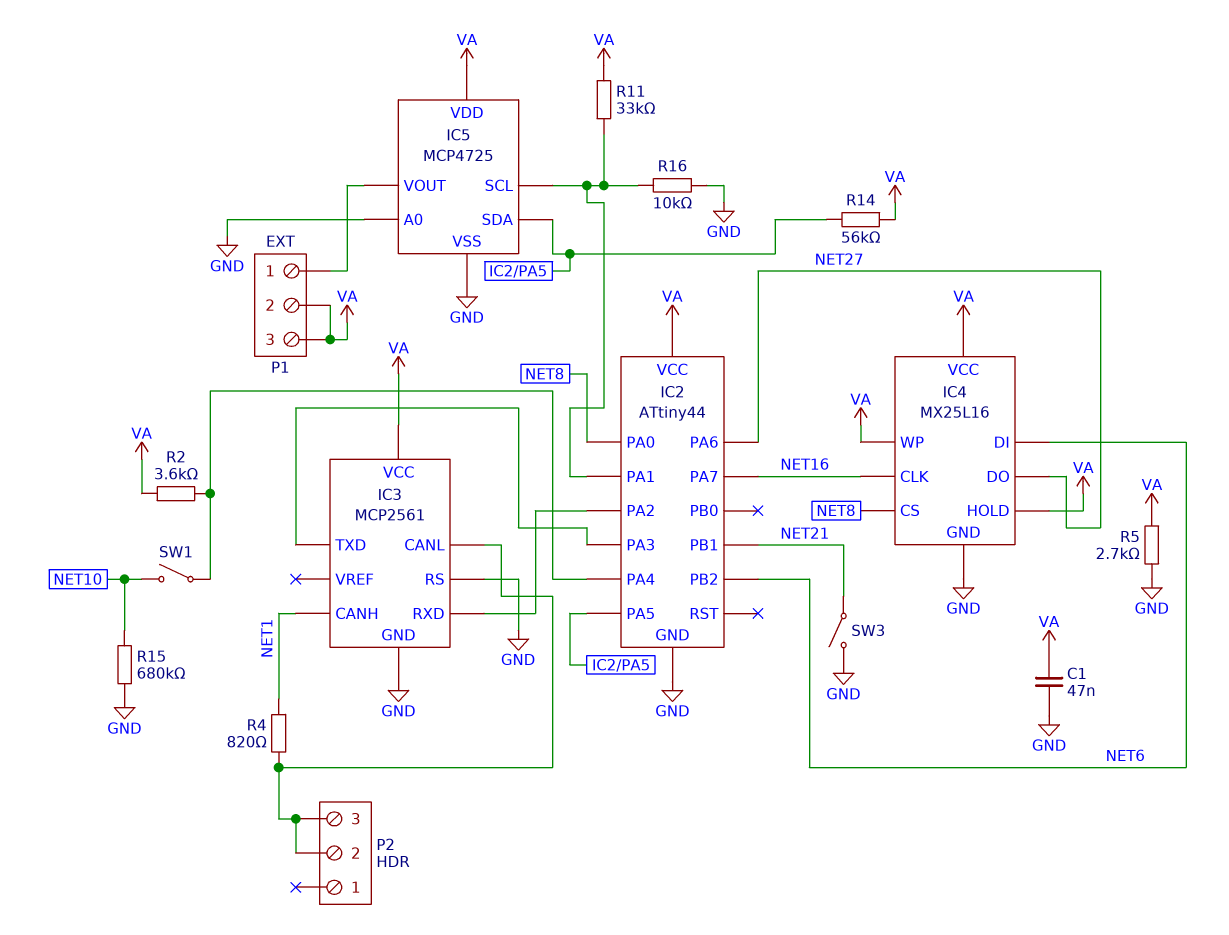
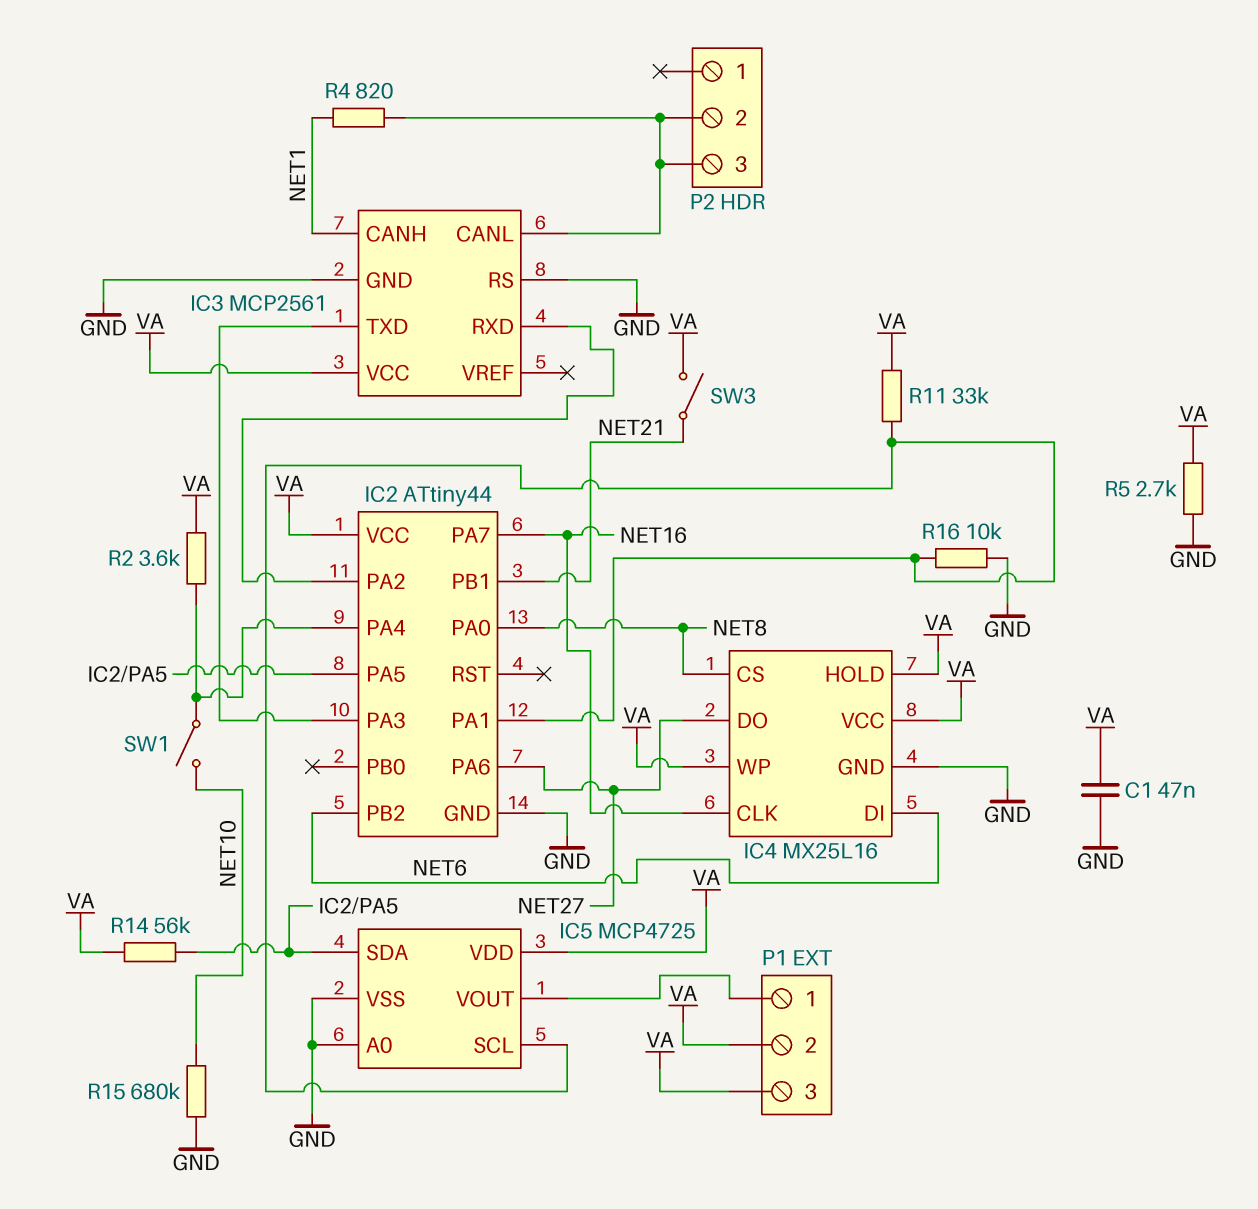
SW3: switch (GND, NET21) -> switch (NET21, VA)

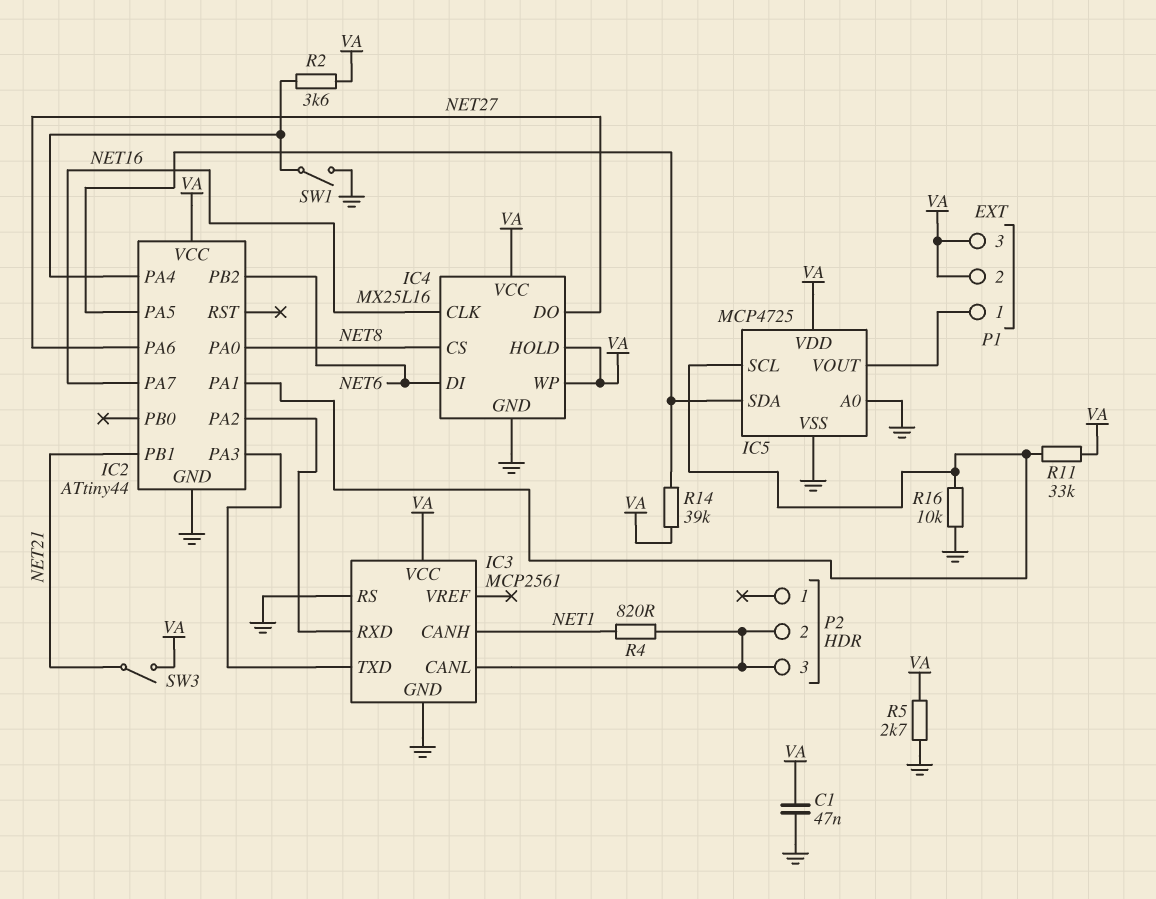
R14: 56k (IC2/PA5, VA) -> 39k (IC2/PA5, VA)
R15: 680k (GND, NET10) -> none
SW1: switch (IC2/PA4, NET10) -> switch (GND, IC2/PA4)

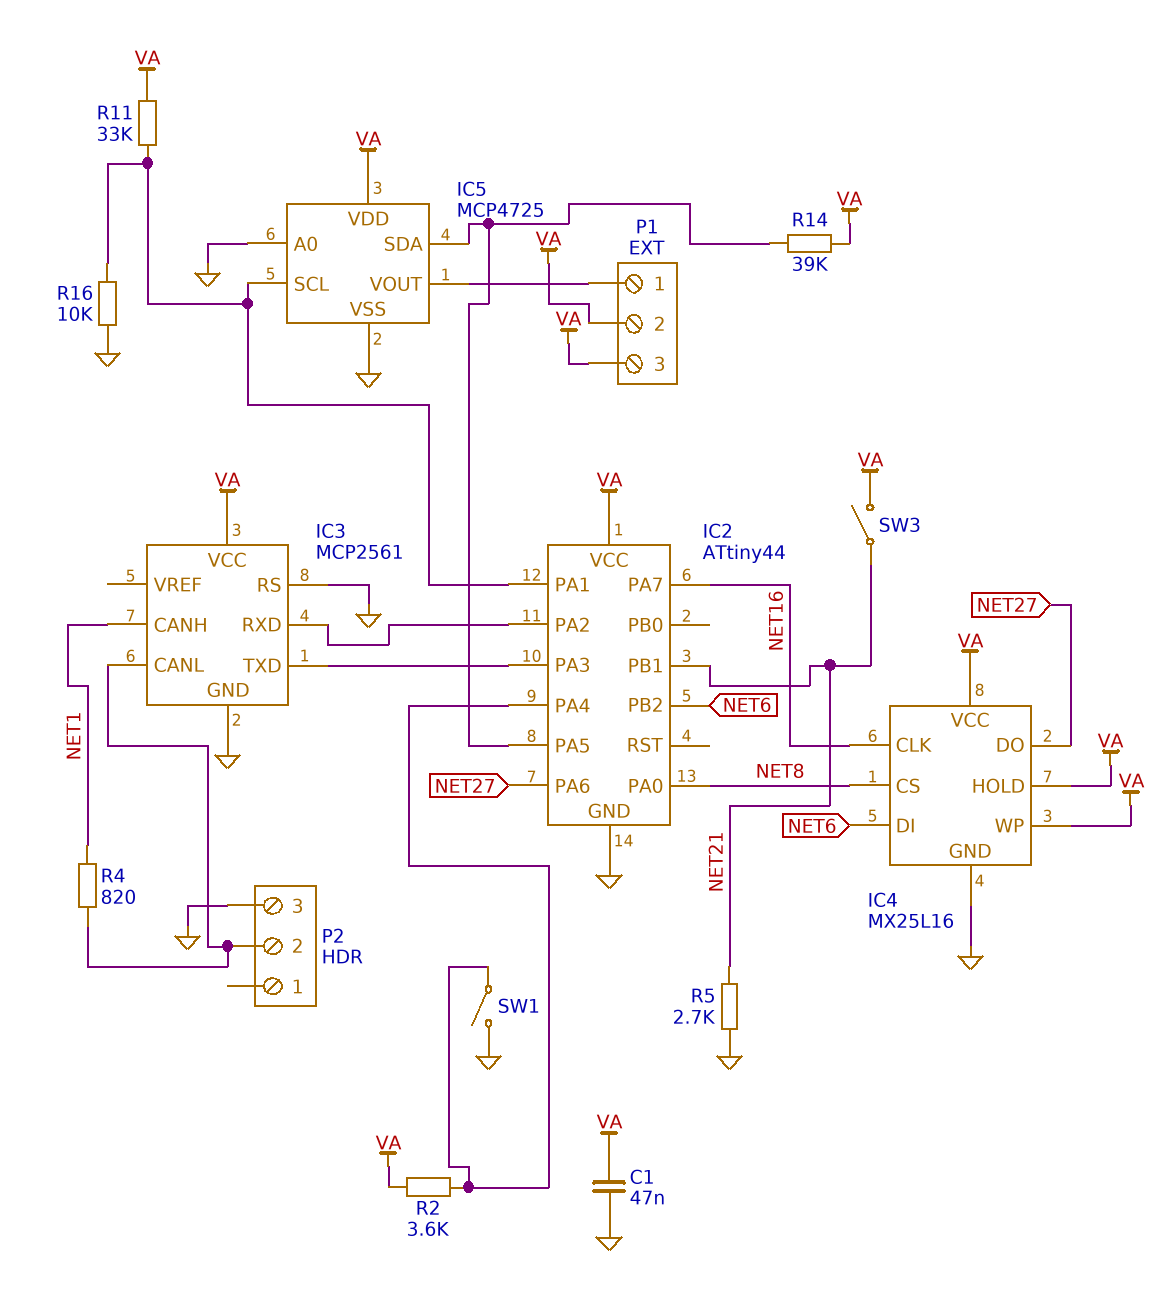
P2 pin 3: IC3/CANL -> GND
R5: 2.7k (GND, VA) -> 2.7k (GND, NET21)

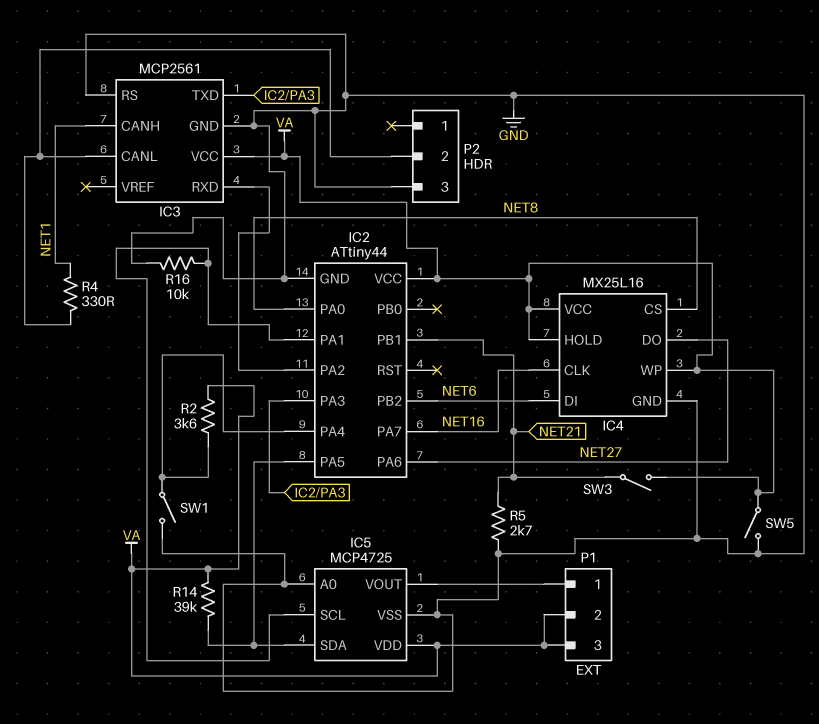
C1: 47nF (GND, VA) -> none
R4: 820 (IC3/CANL, NET1) -> 330 (IC3/CANL, NET1)
R11: 33k (IC2/PA1, VA) -> none
SW5: none -> switch (GND, VA)

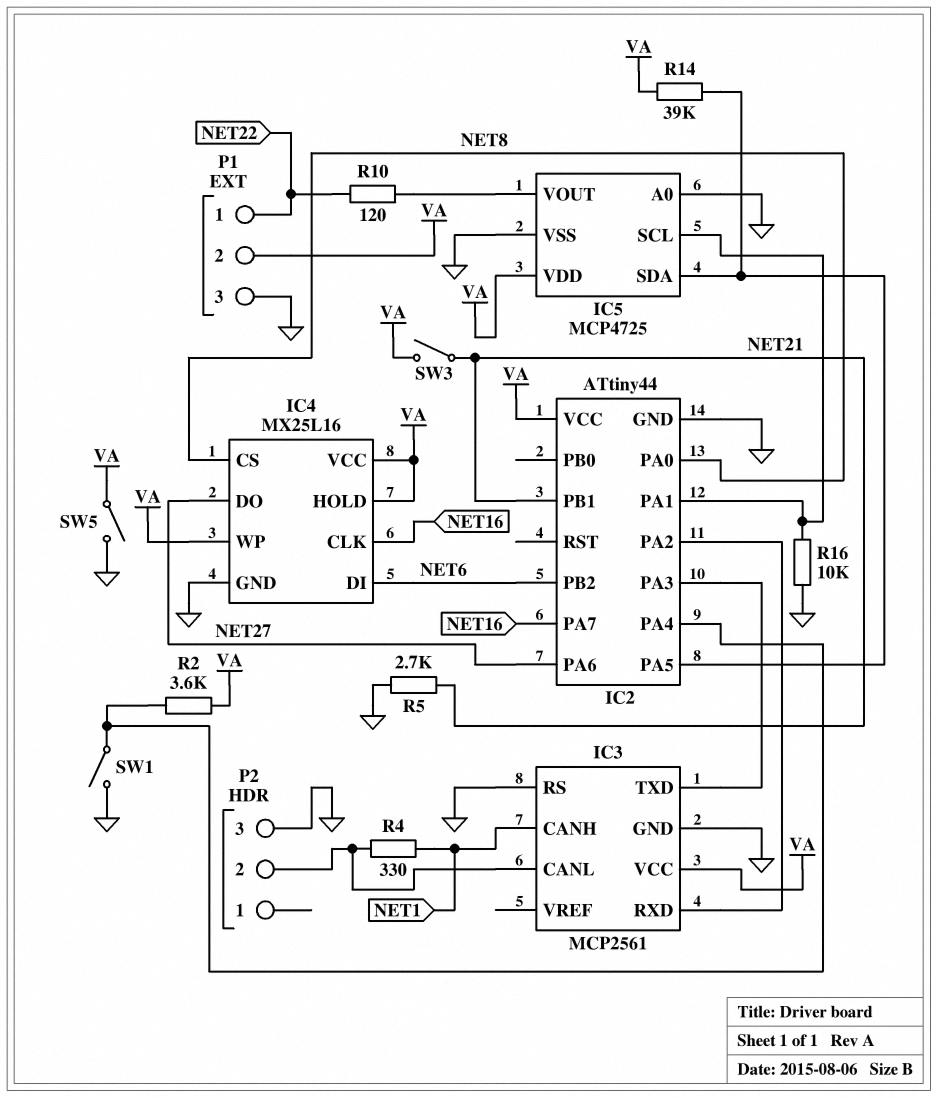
P1 pin 1: IC5/VOUT -> NET22
P1 pin 3: VA -> GND
R10: none -> 120 (IC5/VOUT, NET22)

